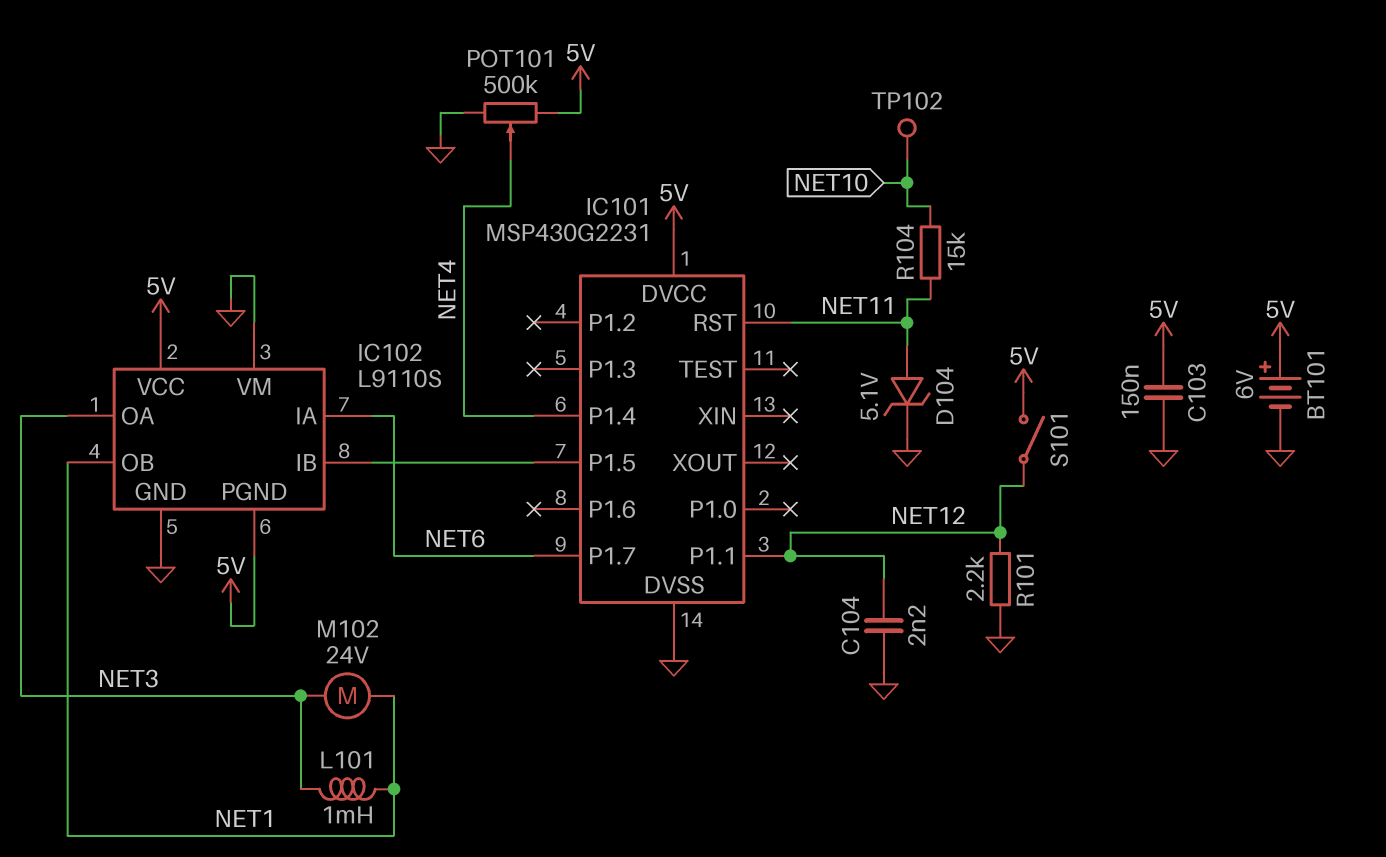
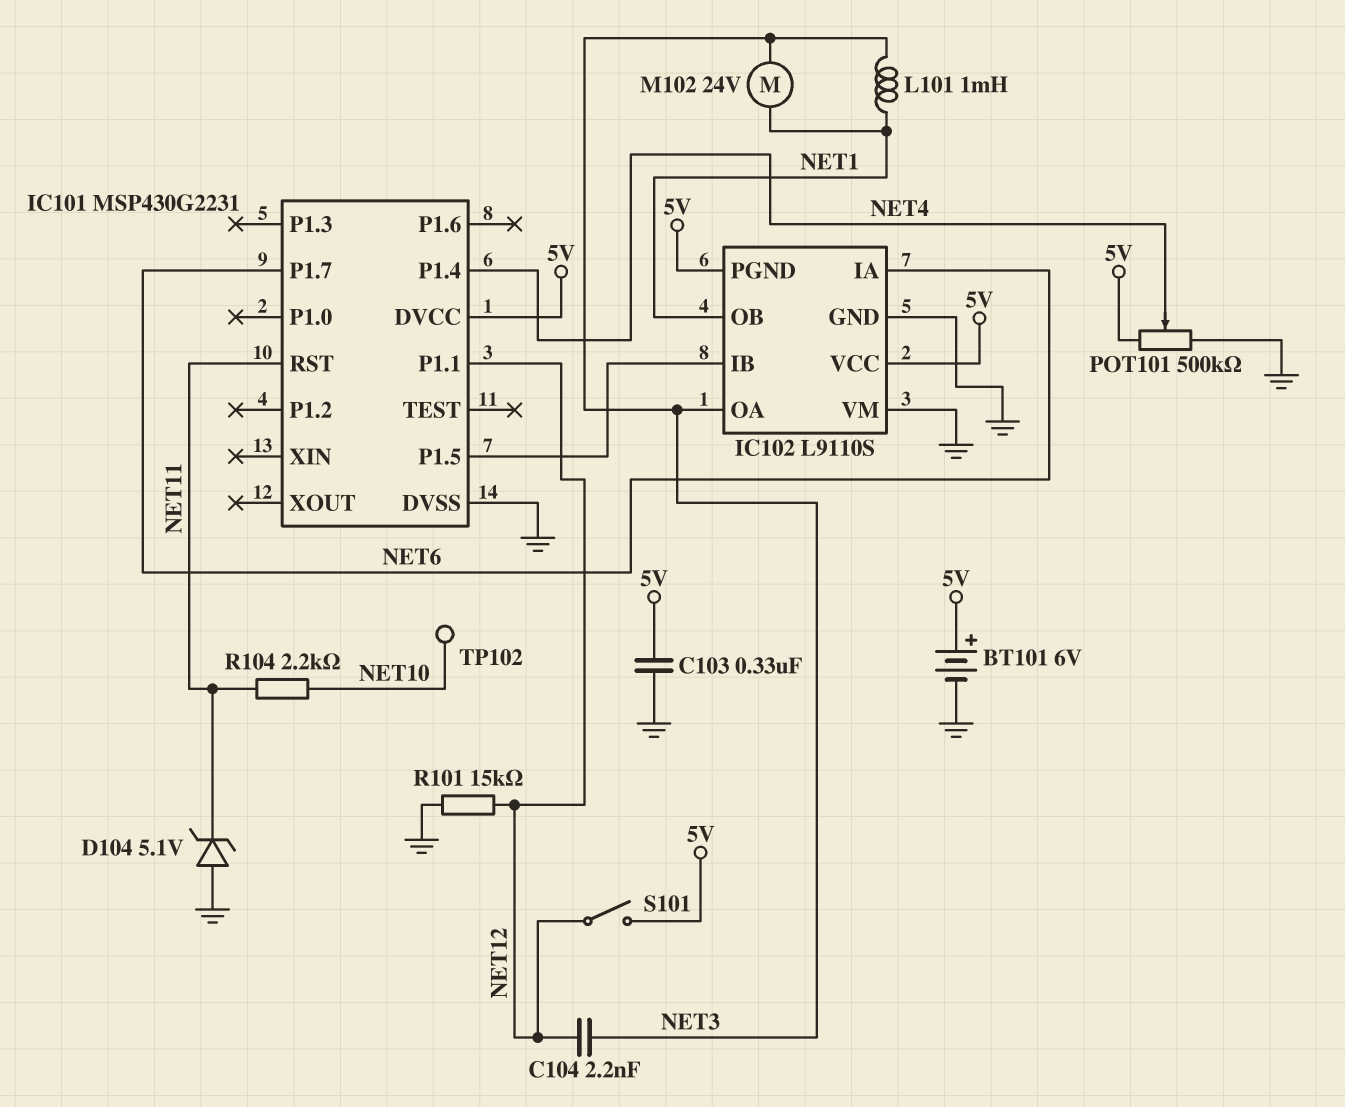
C103: 150nF (5V, GND) -> 330nF (5V, GND)
C104: 2.2nF (GND, NET12) -> 2.2nF (NET3, NET12)
D104: zener 5.1V (A NET11, K GND) -> zener 5.1V (A GND, K NET11)
R101: 2.2k (GND, NET12) -> 15k (GND, NET12)
R104: 15k (NET10, NET11) -> 2.2k (NET10, NET11)

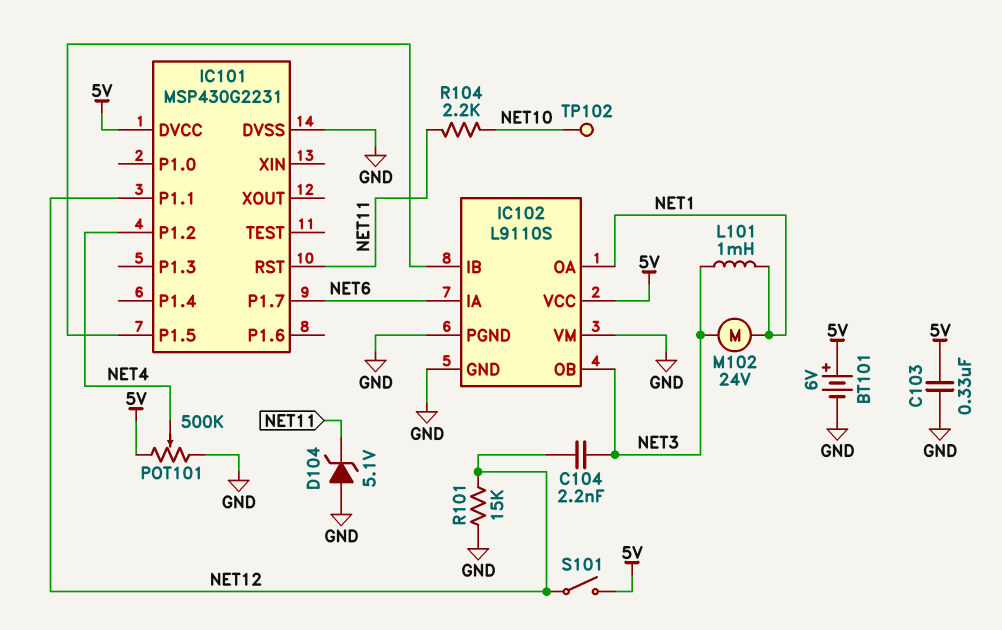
IC101 pin P1.2: none -> NET4
IC101 pin P1.4: NET4 -> none
IC102 pin OA: NET3 -> NET1
IC102 pin OB: NET1 -> NET3
IC102 pin PGND: 5V -> GND

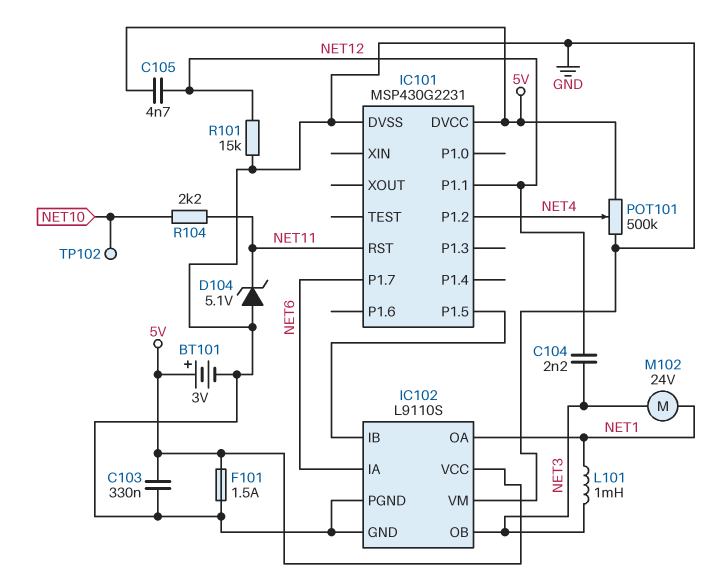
BT101: 6V (plus 5V, minus GND) -> 3V (plus 5V, minus GND)
C105: none -> 4.7nF (5V, NET12)
F101: none -> 1.5A (5V, GND)
S101: switch (5V, NET12) -> none

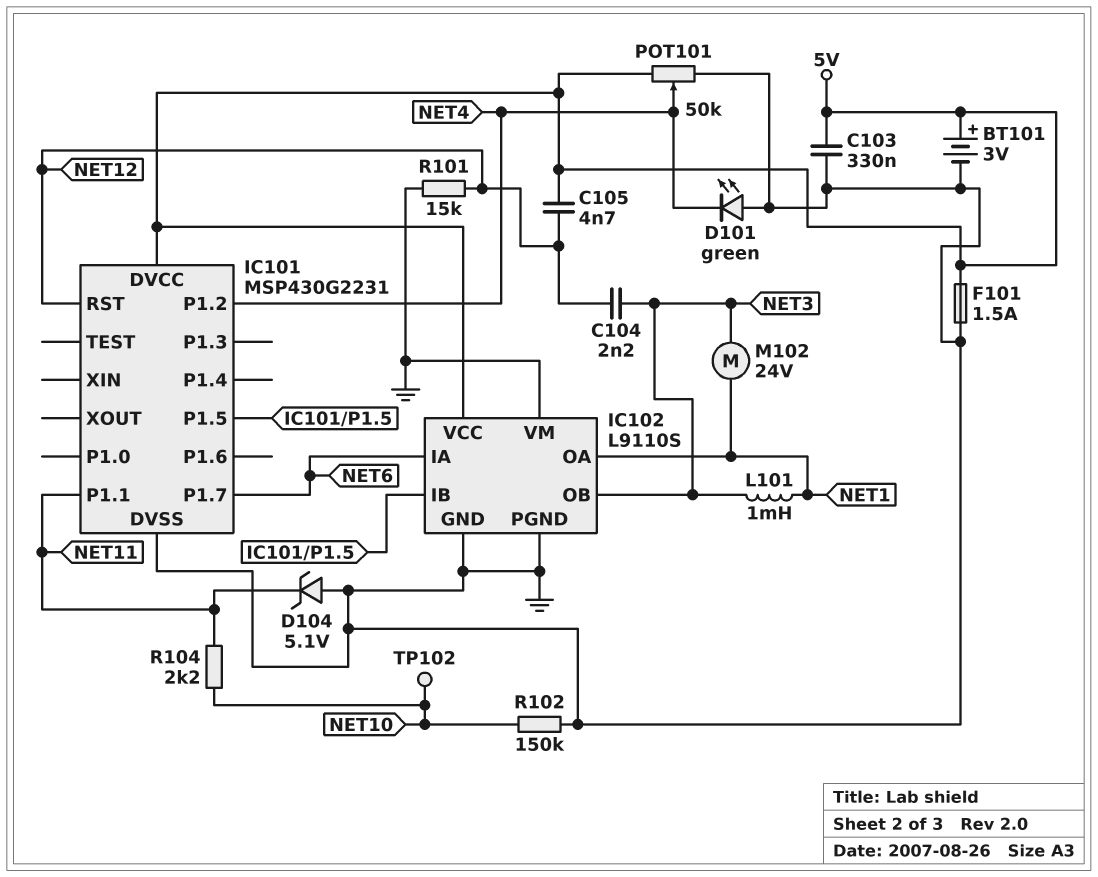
D101: none -> LED green (A GND, K NET4)
IC101 pin P1.1: NET12 -> NET11
IC101 pin RST: NET11 -> NET12
POT101: 500k (5V, GND, wiper NET4) -> 50k (5V, GND, wiper NET4)
R102: none -> 150k (GND, NET10)

